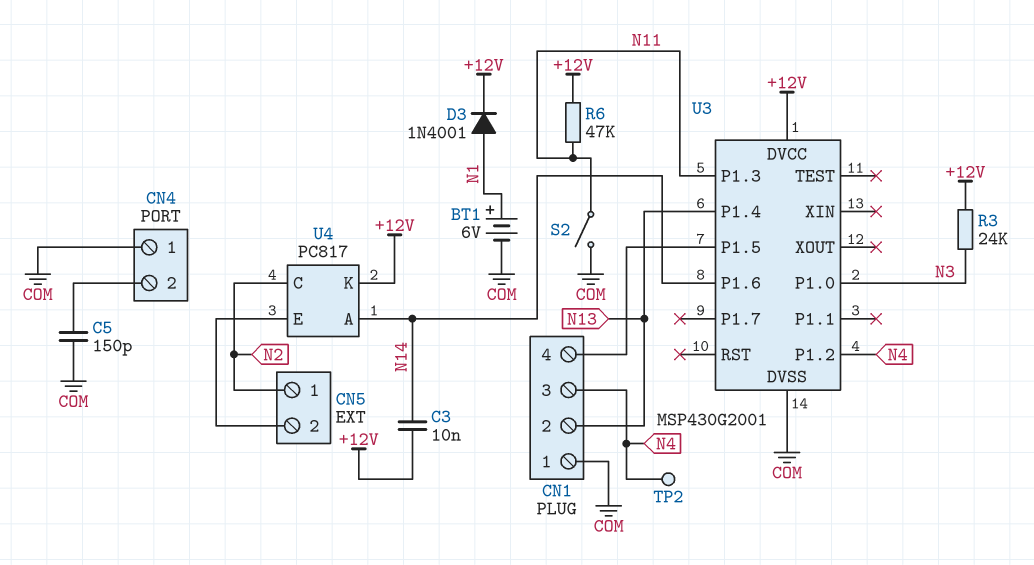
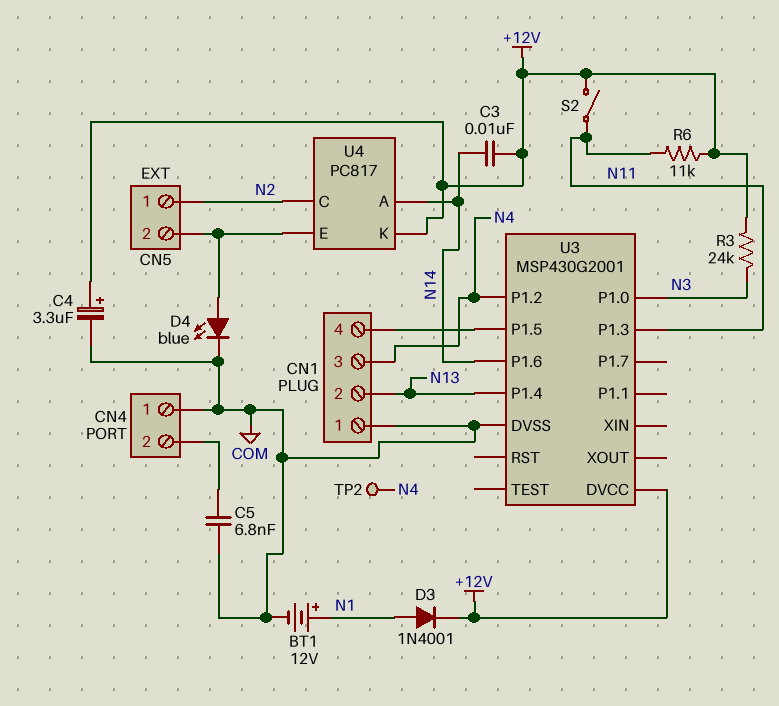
BT1: 6V (plus N1, minus COM) -> 12V (plus N1, minus COM)
C4: none -> 3.3uF (plus +12V, minus COM)
C5: 150pF (CN4/2, COM) -> 6.8nF (CN4/2, COM)
D4: none -> LED blue (A CN5/2, K COM)
R6: 47k (+12V, N11) -> 11k (+12V, N11)
S2: switch (COM, N11) -> switch (+12V, N11)

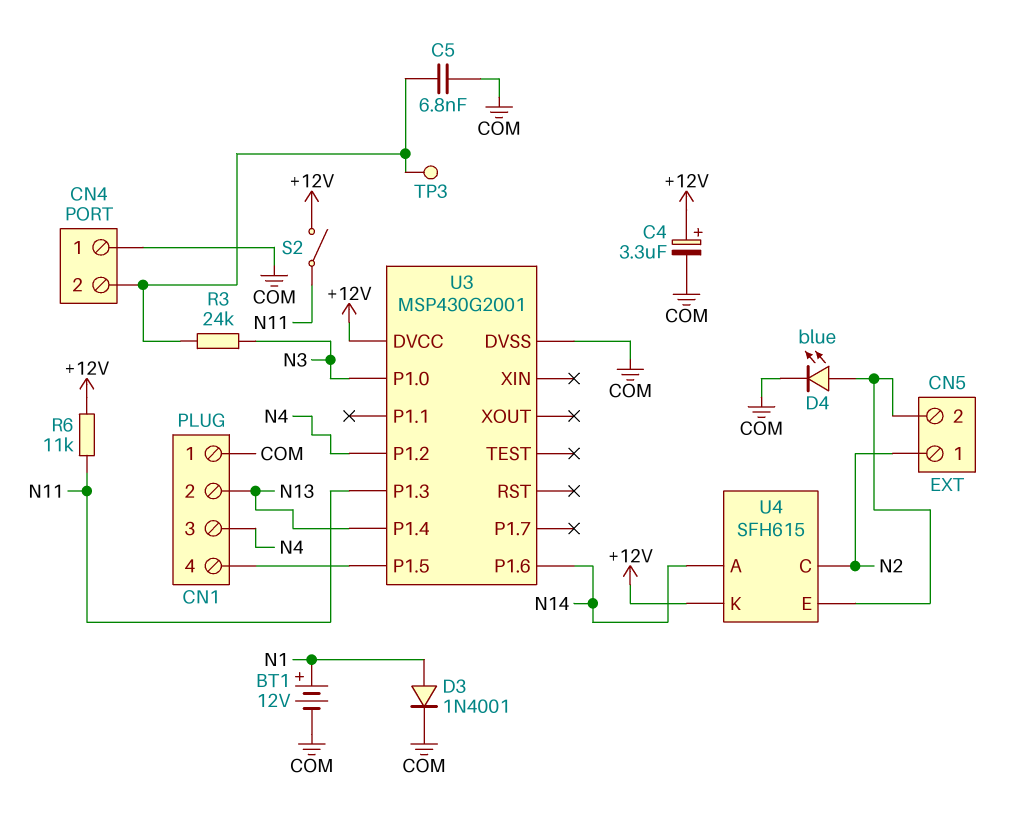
C3: 10nF (+12V, N14) -> none
D3: diode 1N4001 (A N1, K +12V) -> diode 1N4001 (A N1, K COM)
R3: 24k (+12V, N3) -> 24k (CN4/2, N3)
TP2: test point (N4) -> none
TP3: none -> test point (CN4/2)
U4: PC817 -> SFH615

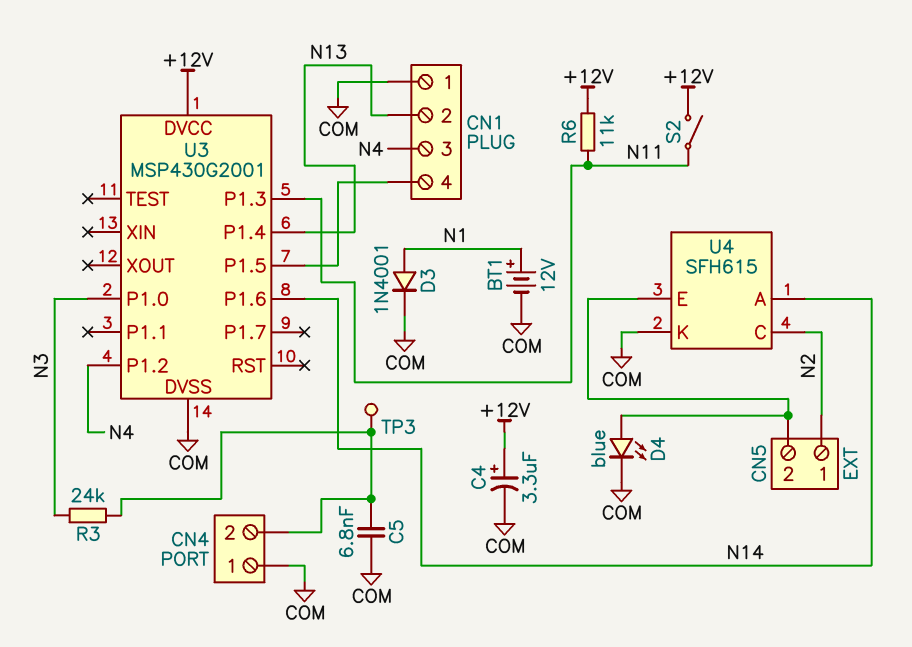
U4 pin K: +12V -> COM

